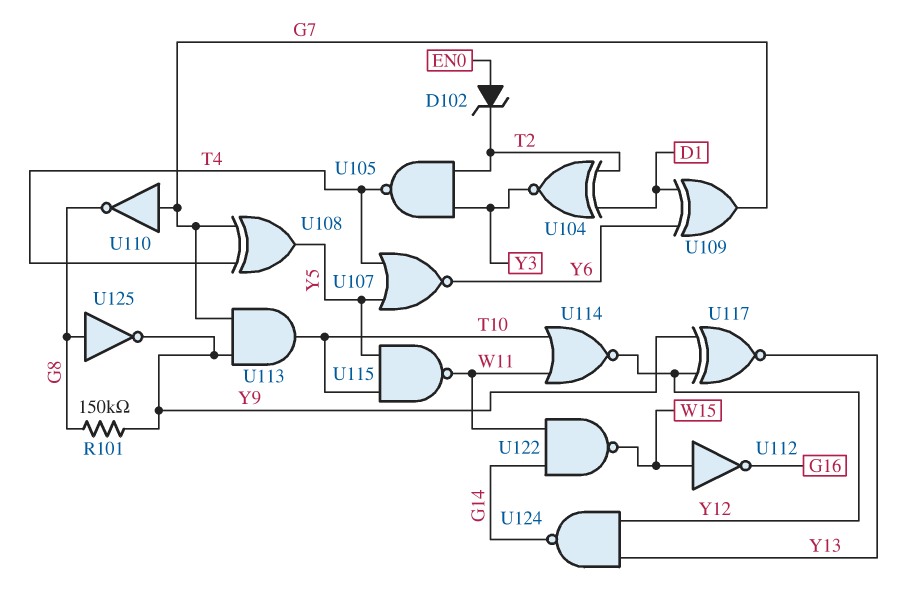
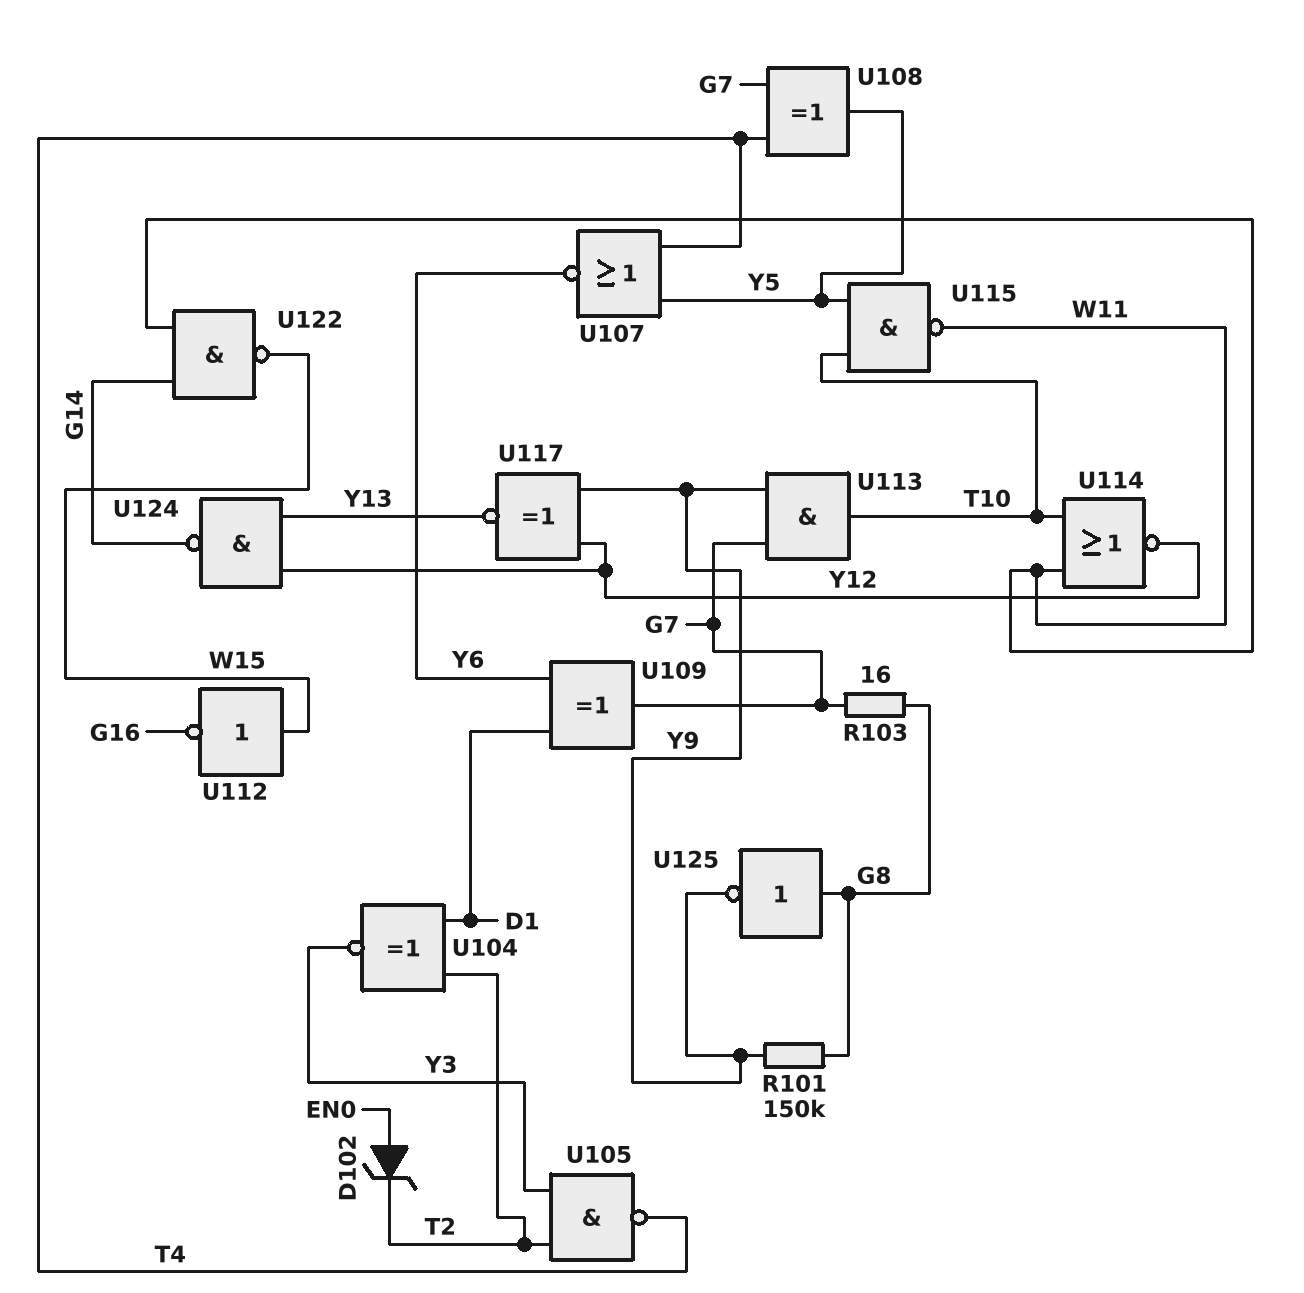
R103: none -> 16 (G7, G8)
U110: NOT (in G7, out G8) -> none

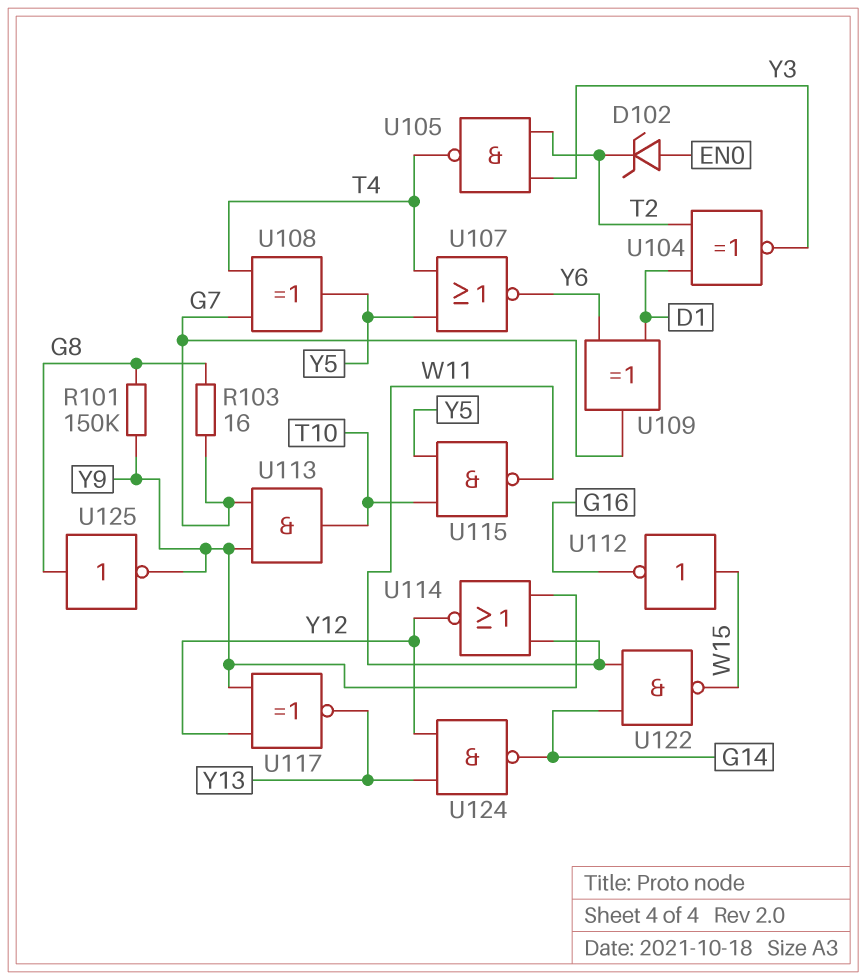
U114: NOR (in T10, in W11, out Y12) -> NOR (in W11, in Y9, out Y12)

